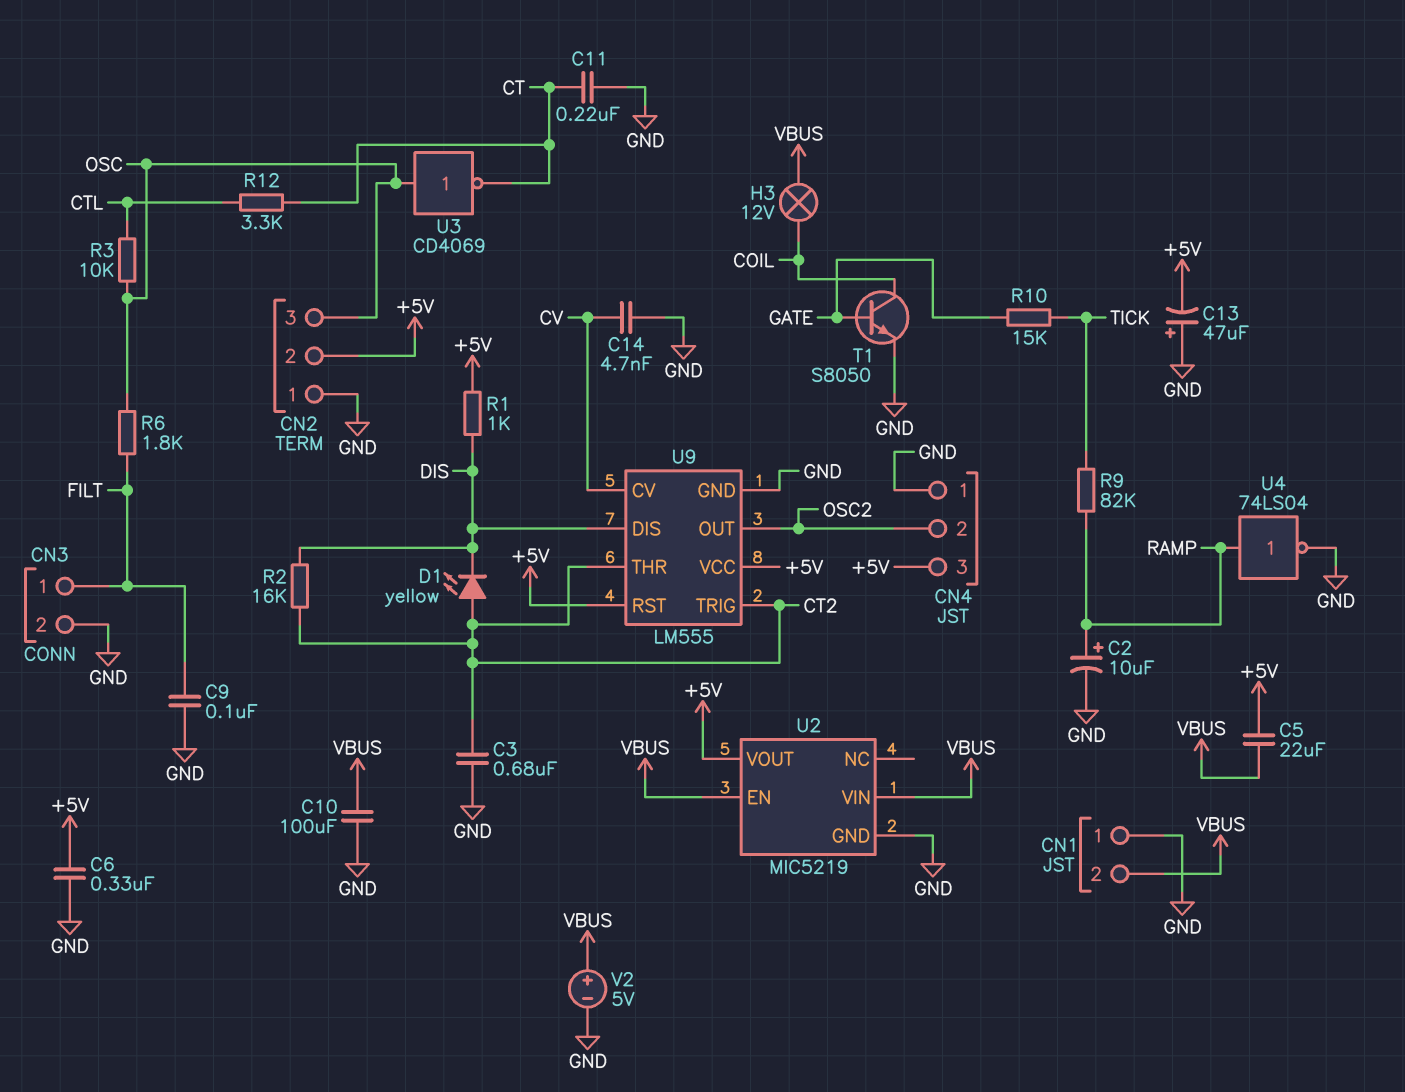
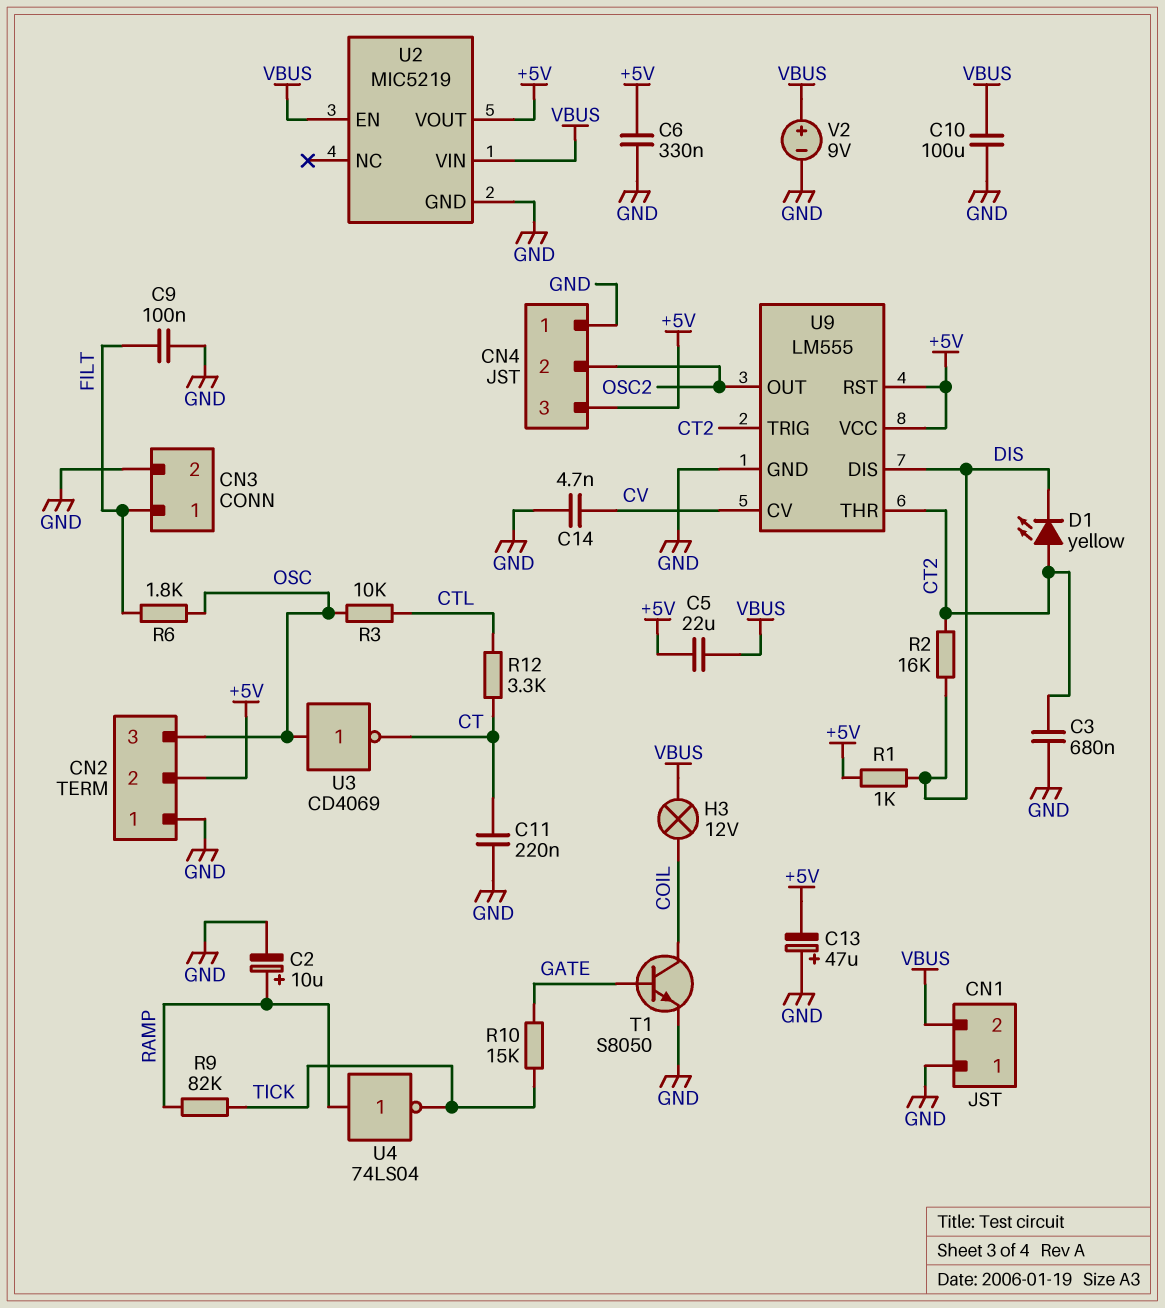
U4: NOT 74LS04 (in RAMP, out GND) -> NOT 74LS04 (in RAMP, out TICK)
V2: 5V (plus VBUS, minus GND) -> 9V (plus VBUS, minus GND)

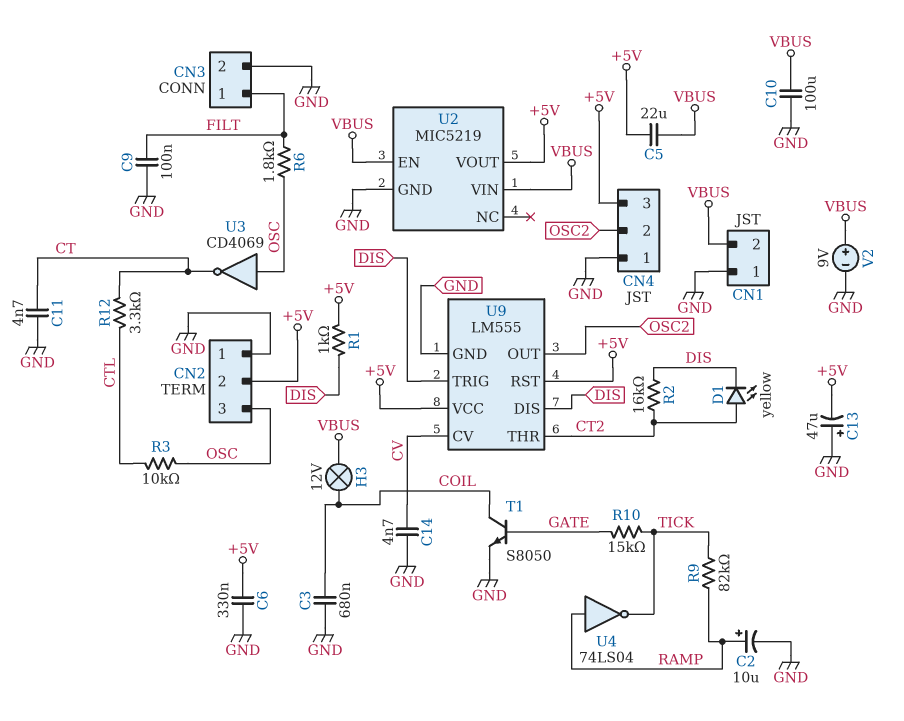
C3: 680nF (CT2, GND) -> 680nF (COIL, GND)
C11: 220nF (CT, GND) -> 4.7nF (CT, GND)
U9 pin TRIG: CT2 -> DIS

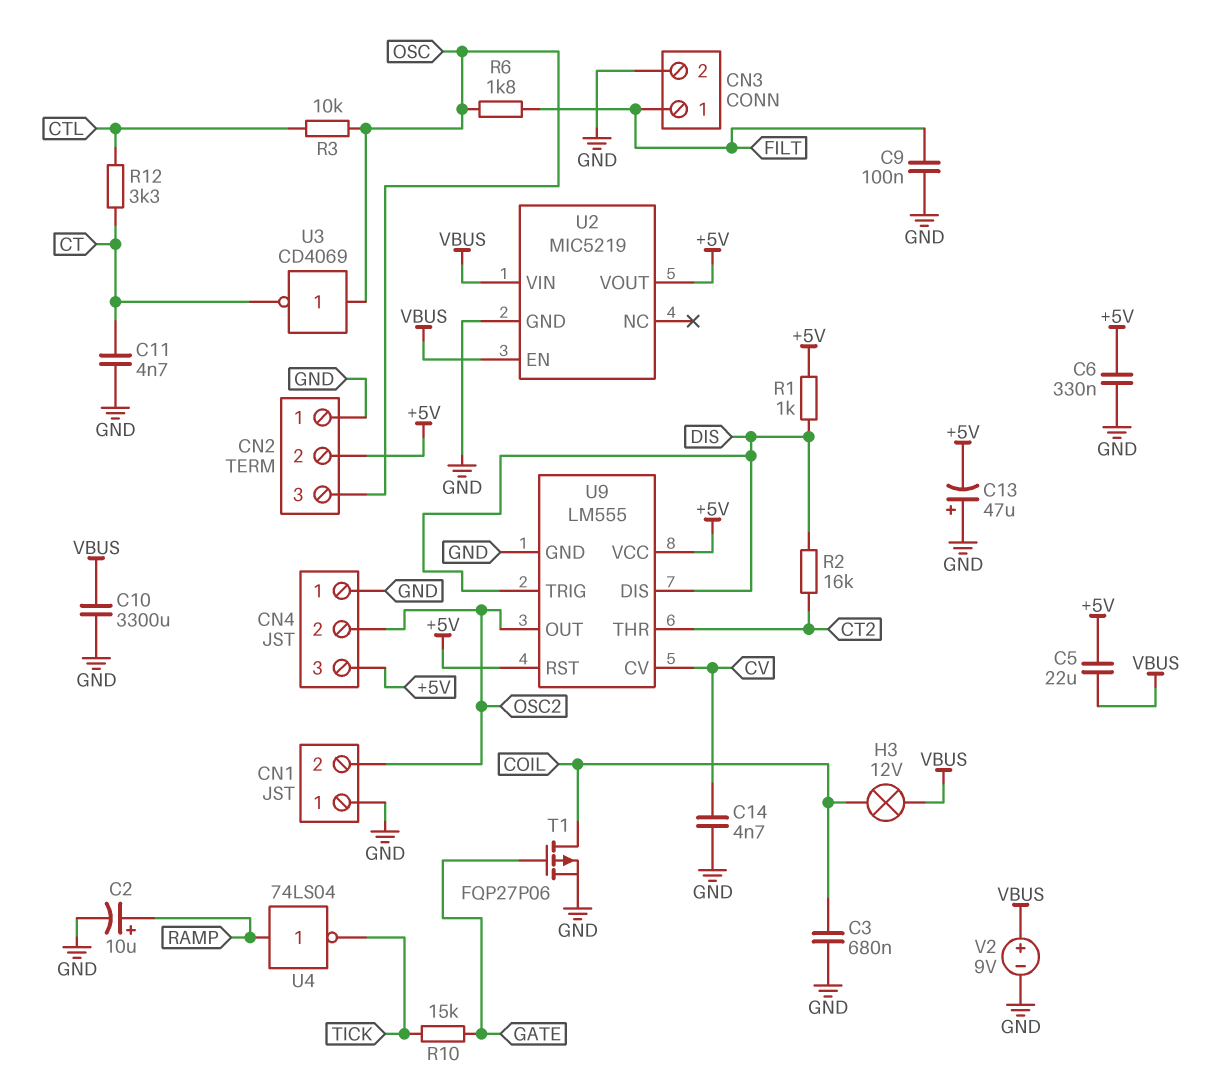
C10: 100uF (GND, VBUS) -> 3300uF (GND, VBUS)
CN1 pin 2: VBUS -> OSC2
D1: LED yellow (A CT2, K DIS) -> none
R9: 82k (RAMP, TICK) -> none
T1: NPN S8050 (B GATE, C COIL, E GND) -> PMOS FQP27P06 (G GATE, D COIL, S GND)

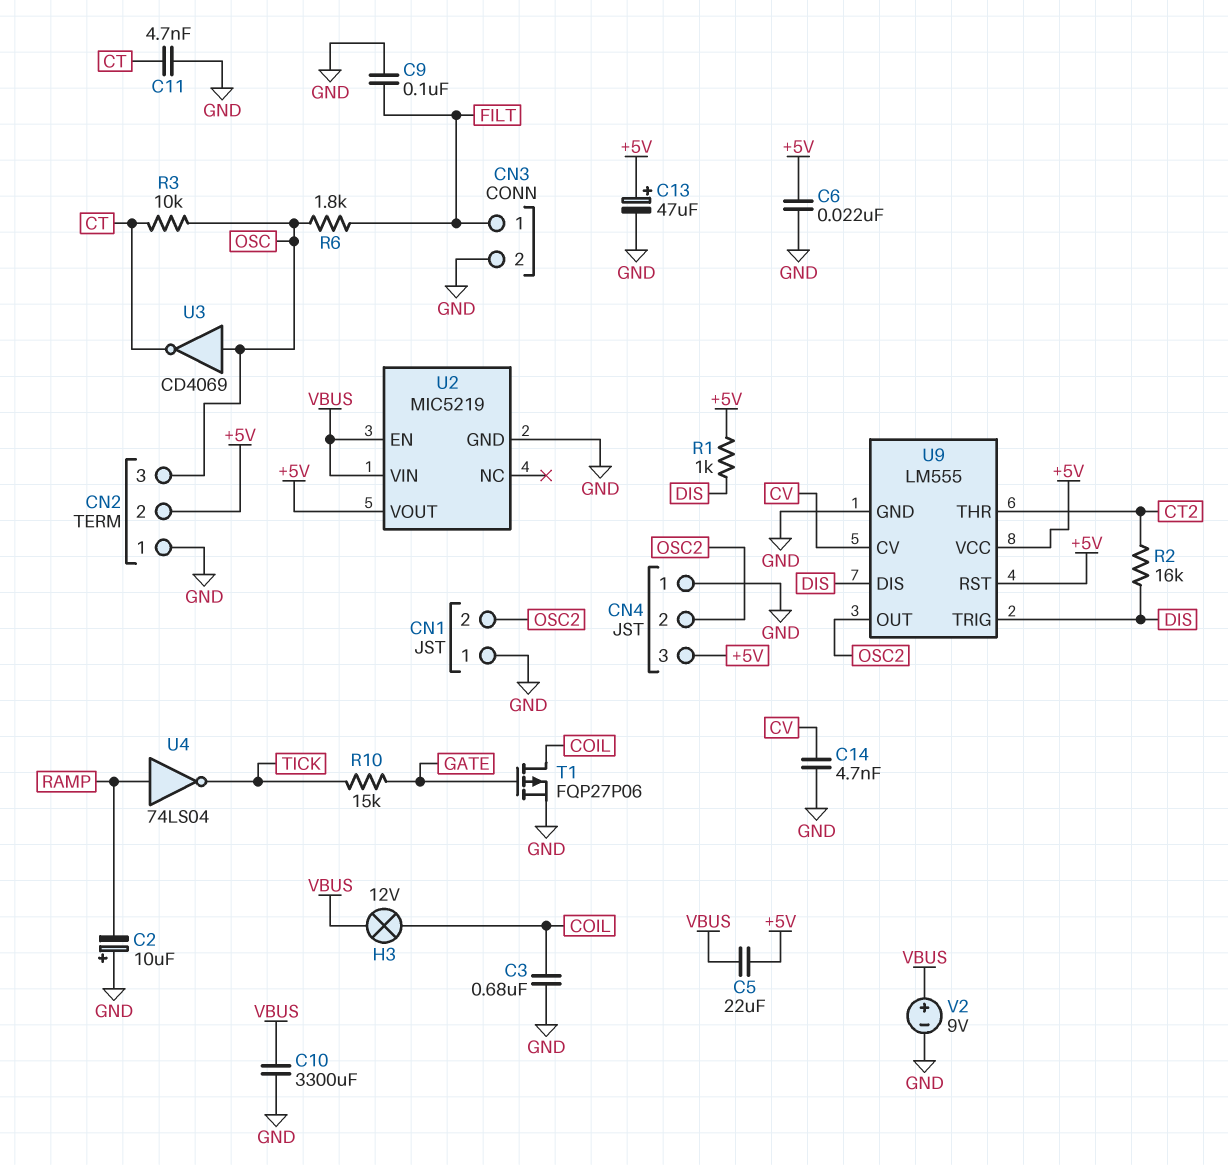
C2: 10uF (plus RAMP, minus GND) -> 10uF (plus GND, minus RAMP)
C6: 330nF (+5V, GND) -> 22nF (+5V, GND)
C13: 47uF (plus GND, minus +5V) -> 47uF (plus +5V, minus GND)
R3: 10k (CTL, OSC) -> 10k (CT, OSC)
R12: 3.3k (CT, CTL) -> none

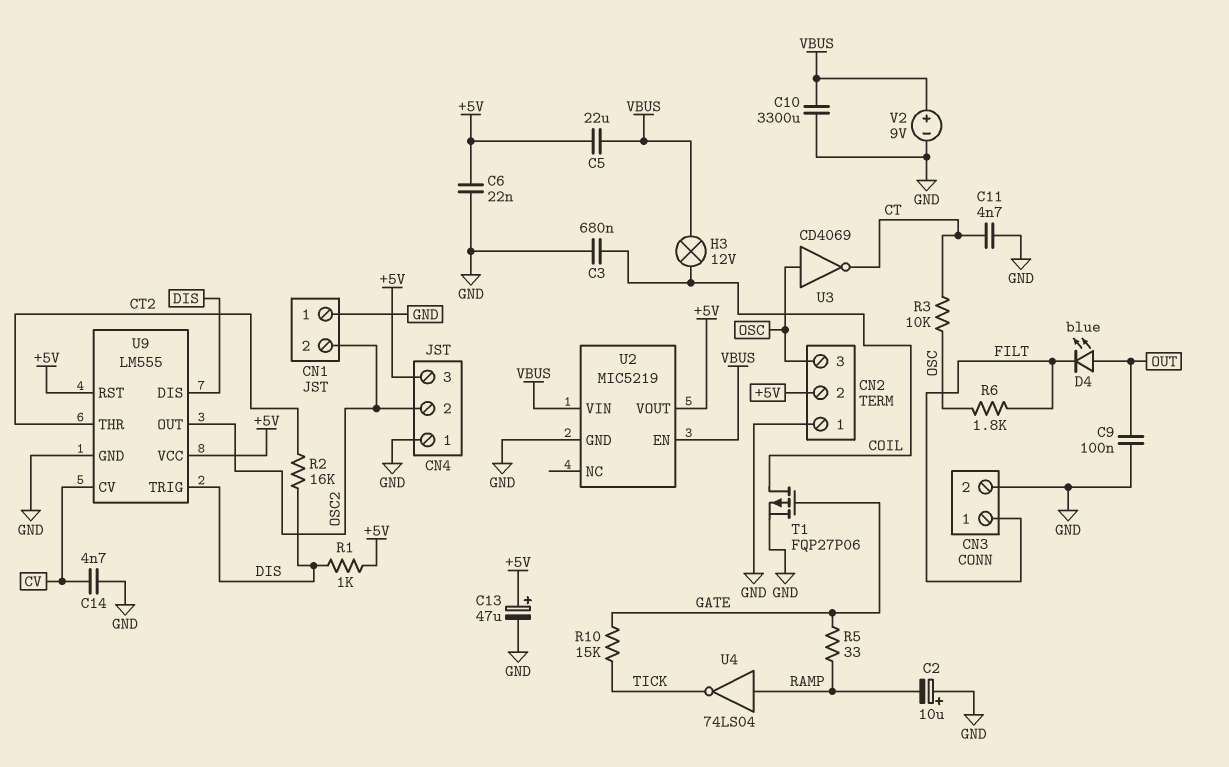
C9: 100nF (FILT, GND) -> 100nF (GND, OUT)
D4: none -> LED blue (A OUT, K FILT)
R5: none -> 33 (GATE, RAMP)

